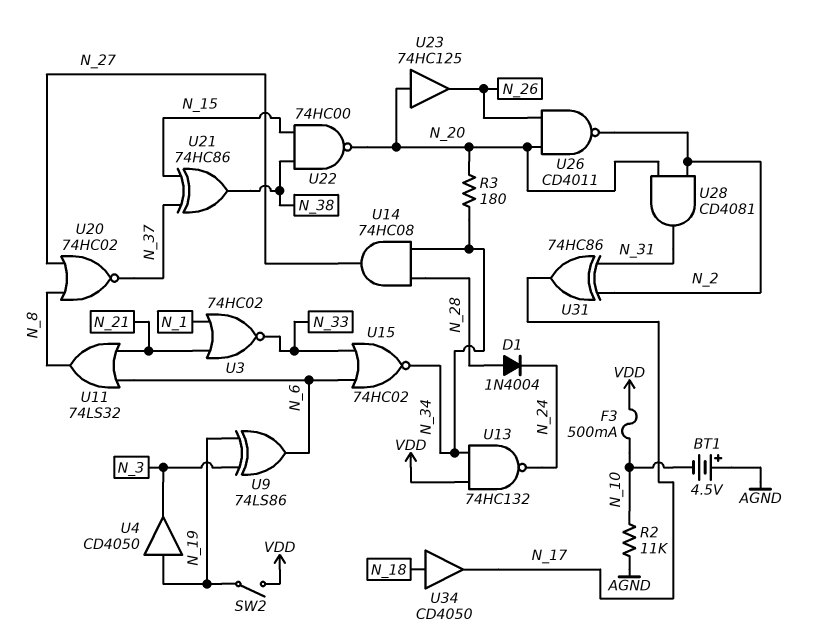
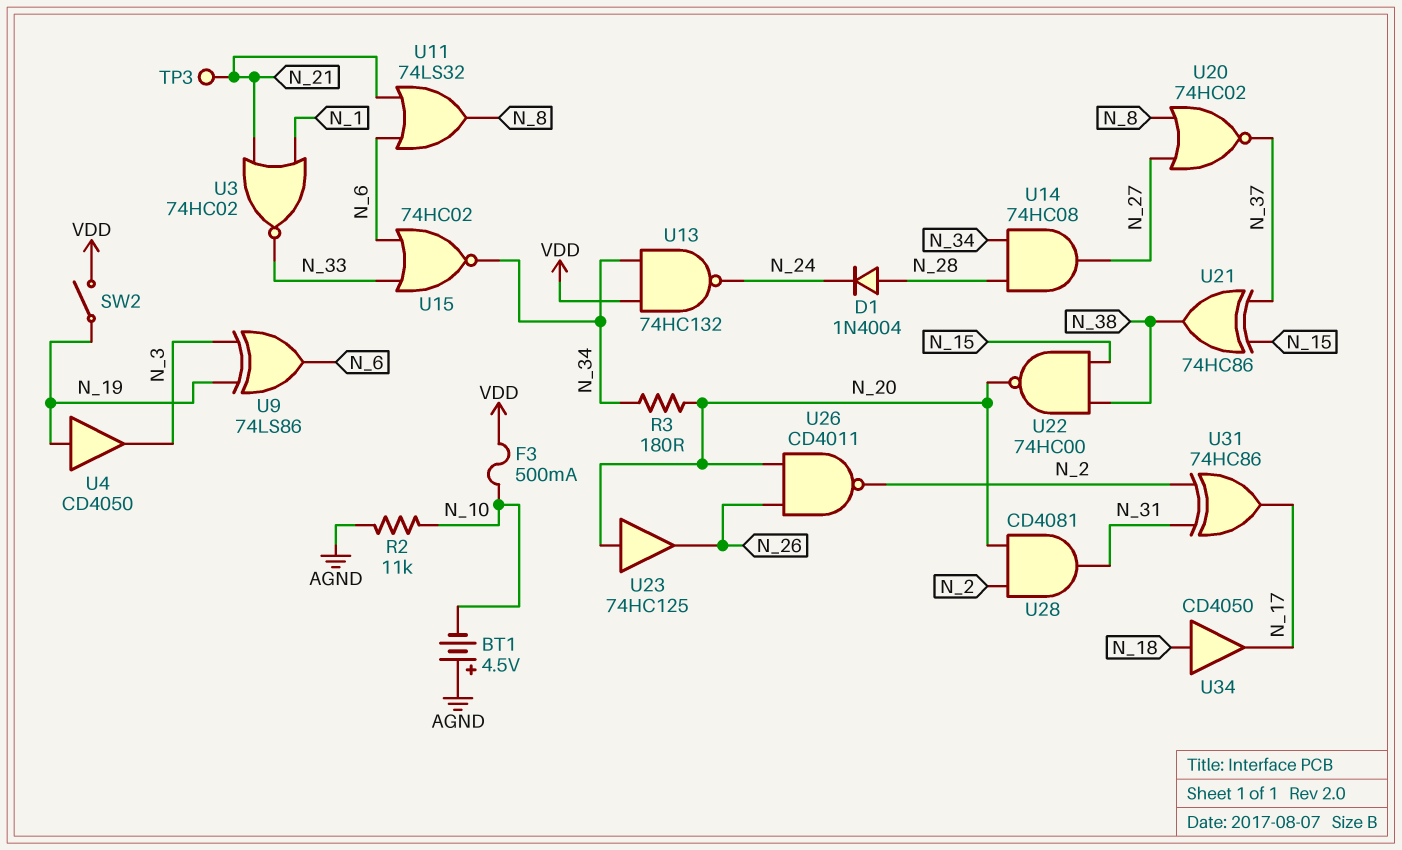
TP3: none -> test point (N_21)

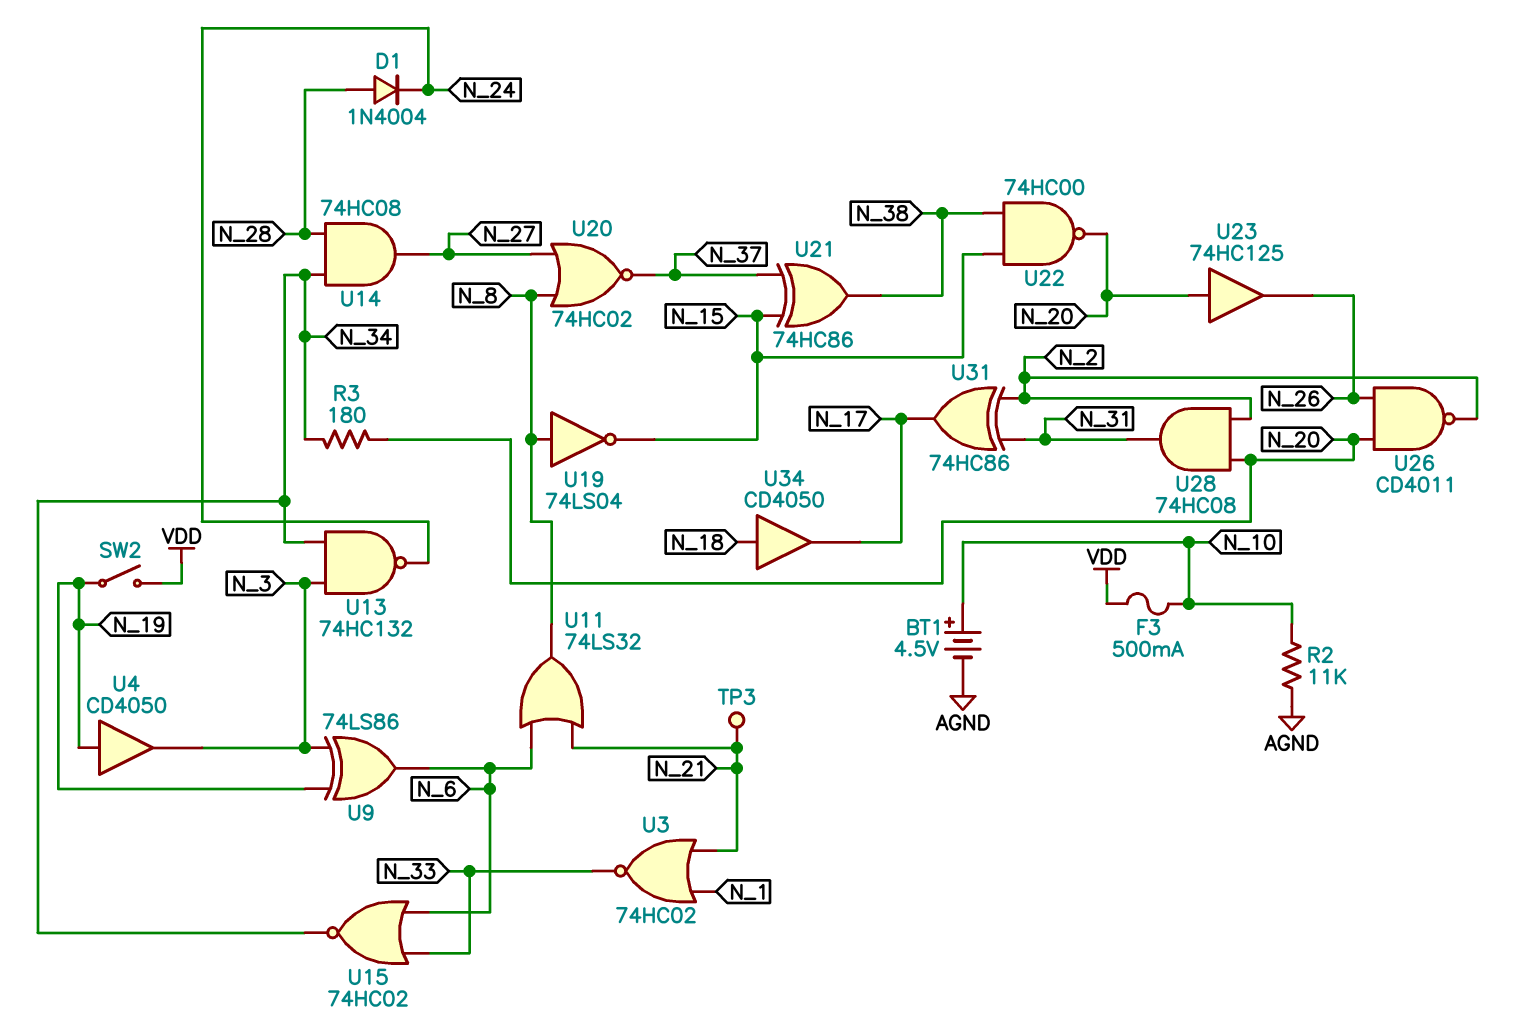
BT1: 4.5V (plus AGND, minus N_10) -> 4.5V (plus N_10, minus AGND)
U13: NAND 74HC132 (in N_34, in VDD, out N_24) -> NAND 74HC132 (in N_3, in N_34, out N_24)
U19: none -> NOT 74LS04 (in N_8, out N_15)
U28: AND CD4081 (in N_2, in N_20, out N_31) -> AND 74HC08 (in N_2, in N_20, out N_31)

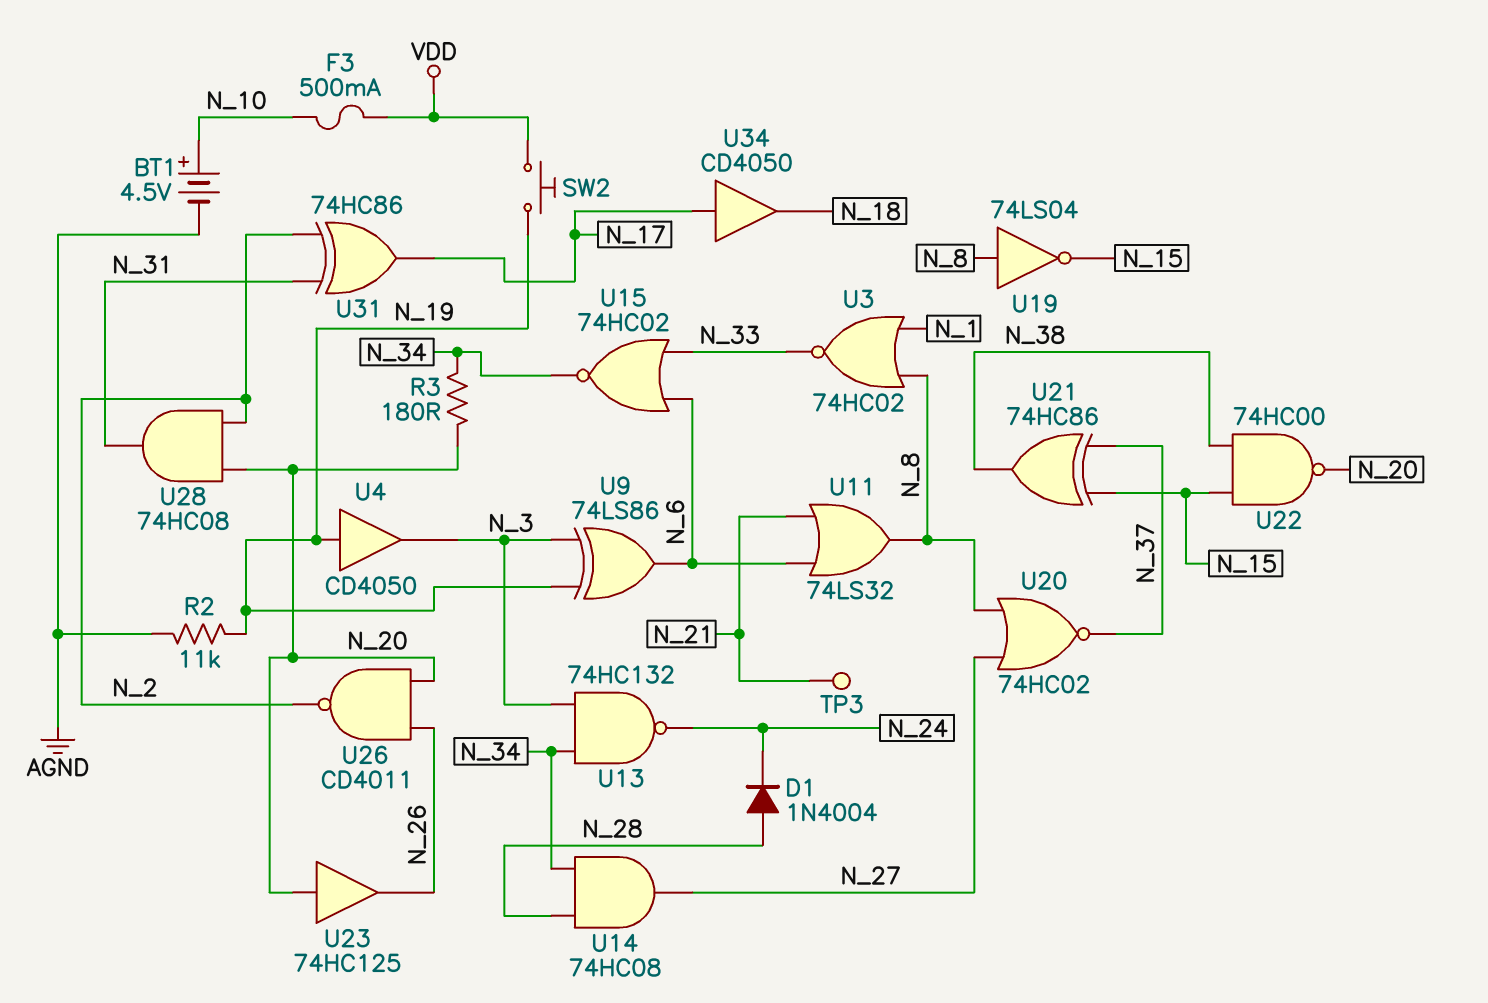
R2: 11k (AGND, N_10) -> 11k (AGND, N_19)
SW2: switch (N_19, VDD) -> button (N_19, VDD)
U3: NOR 74HC02 (in N_1, in N_21, out N_33) -> NOR 74HC02 (in N_1, in N_8, out N_33)
U34: buffer CD4050 (in N_18, out N_17) -> buffer CD4050 (in N_17, out N_18)

